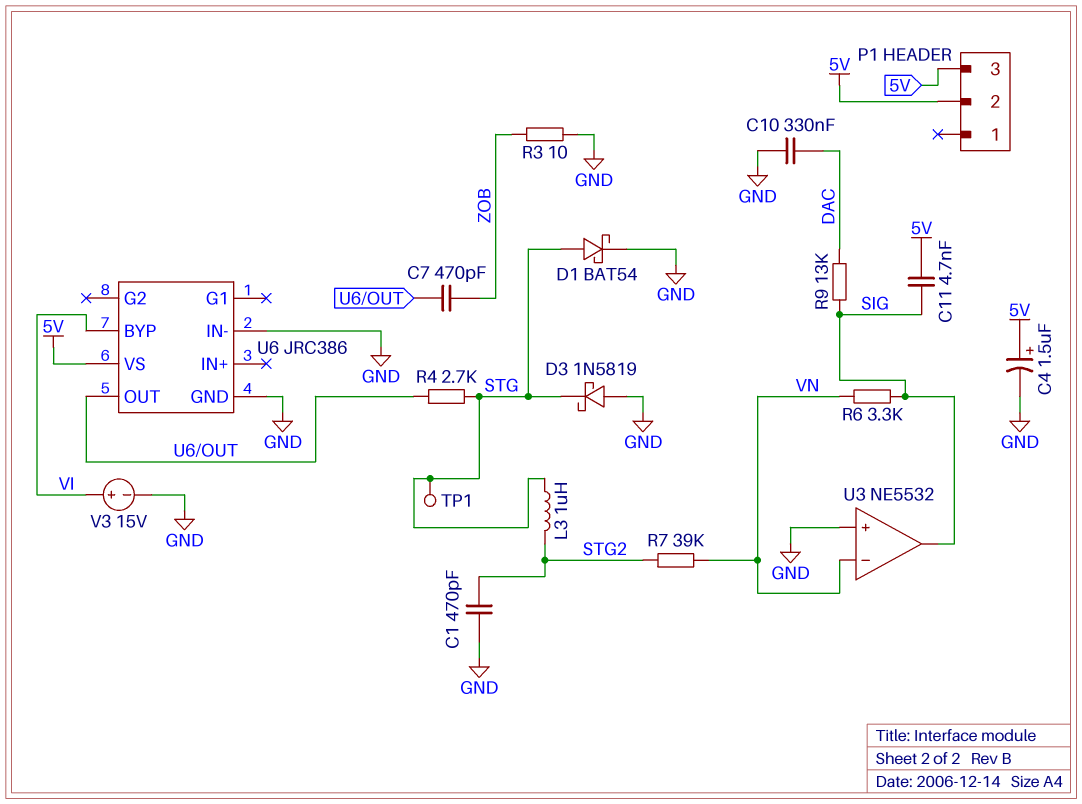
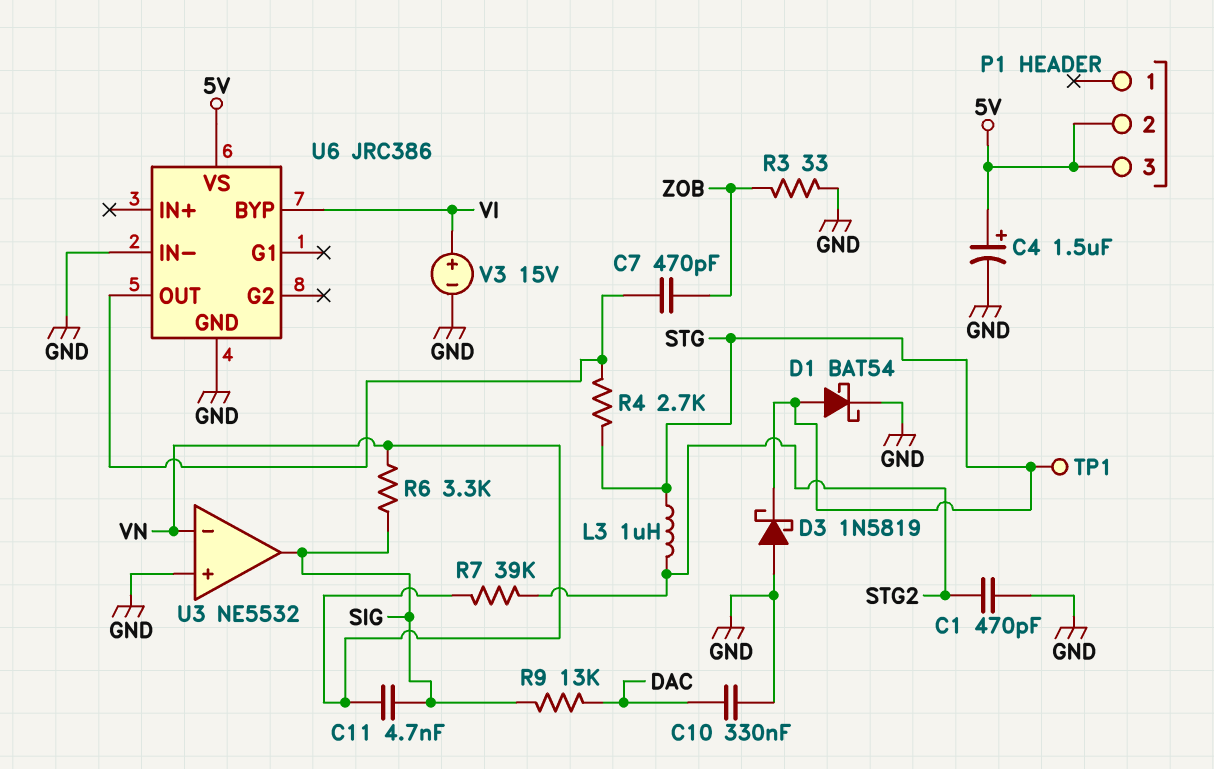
C11: 4.7nF (5V, SIG) -> 4.7nF (SIG, VN)
R3: 10 (GND, ZOB) -> 33 (GND, ZOB)

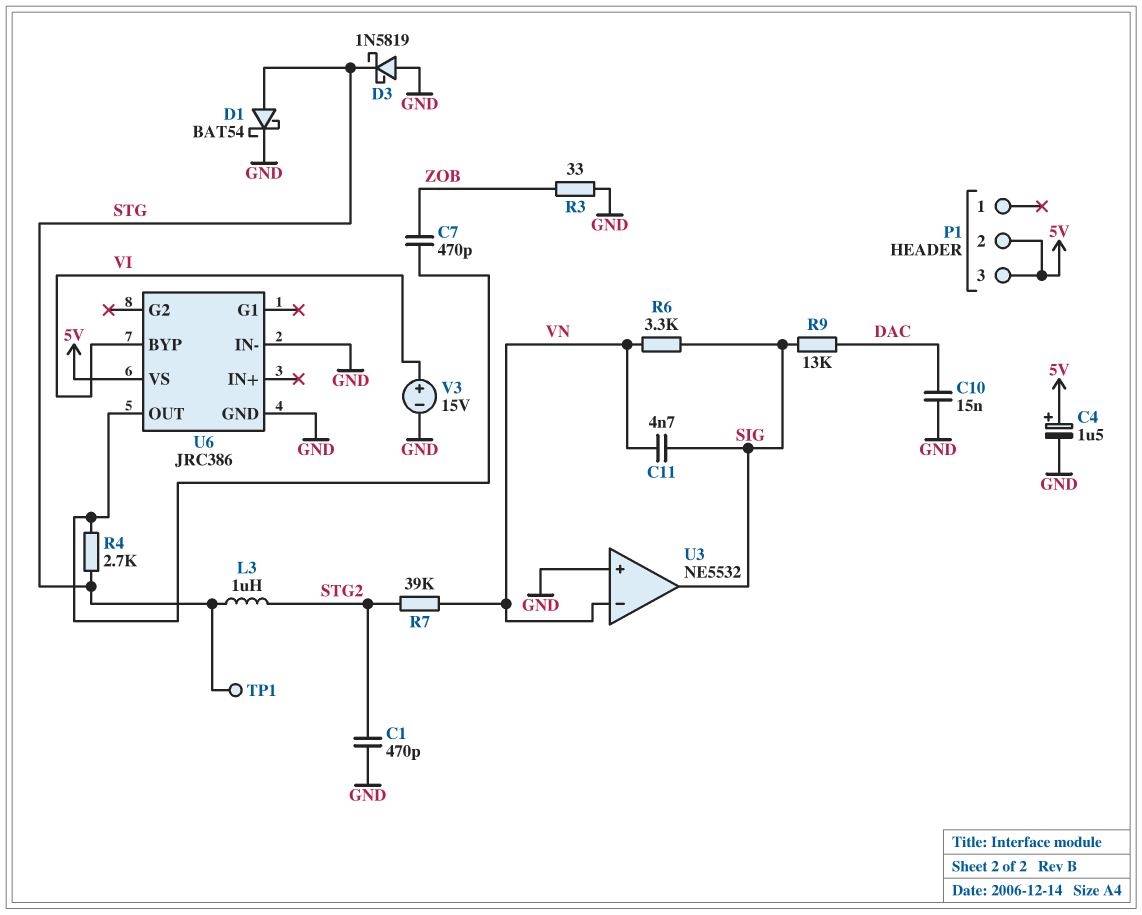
C10: 330nF (DAC, GND) -> 15nF (DAC, GND)

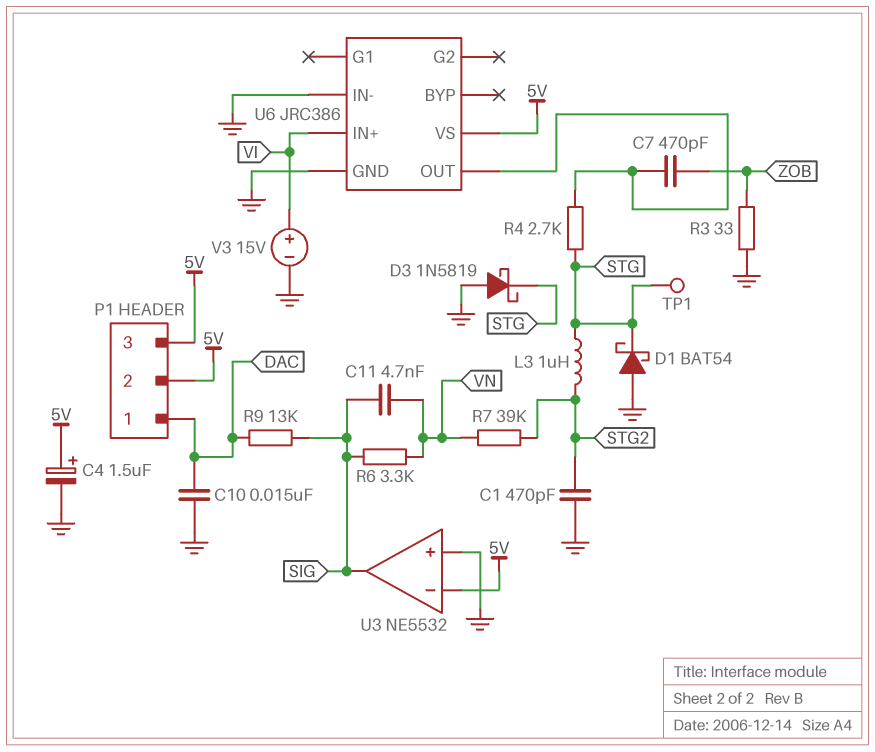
D1: schottky BAT54 (A STG, K GND) -> schottky BAT54 (A GND, K STG)
P1 pin 1: none -> DAC
U3 pin in-: VN -> 5V
U6 pin BYP: VI -> none
U6 pin IN+: none -> VI

